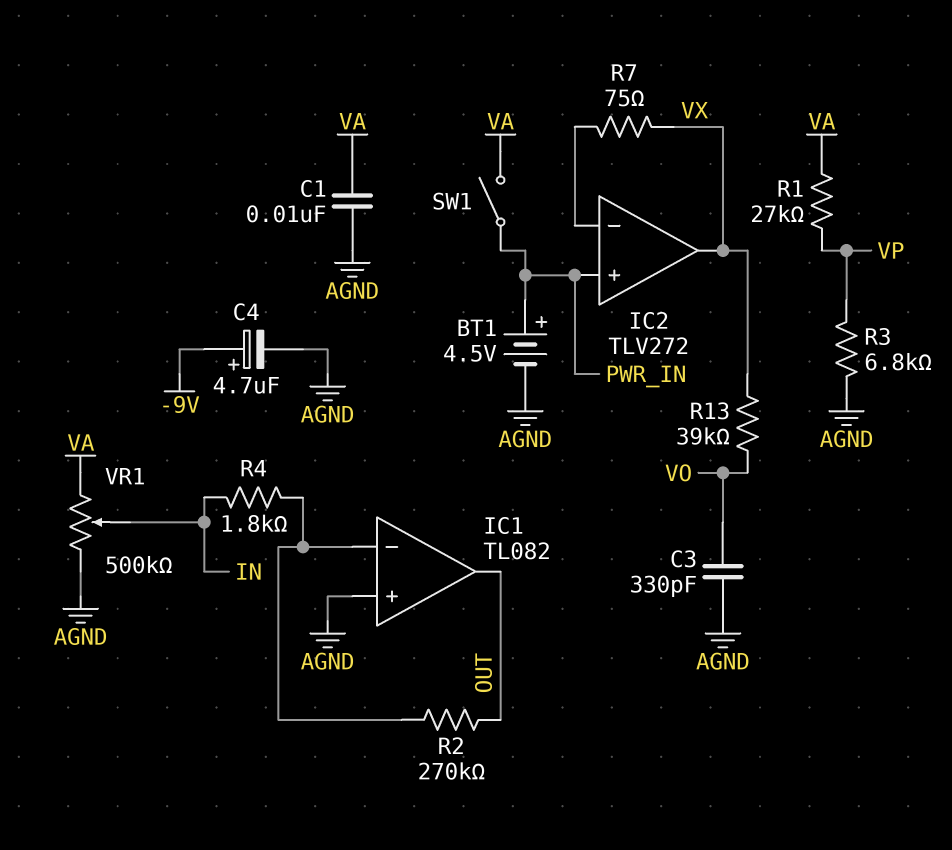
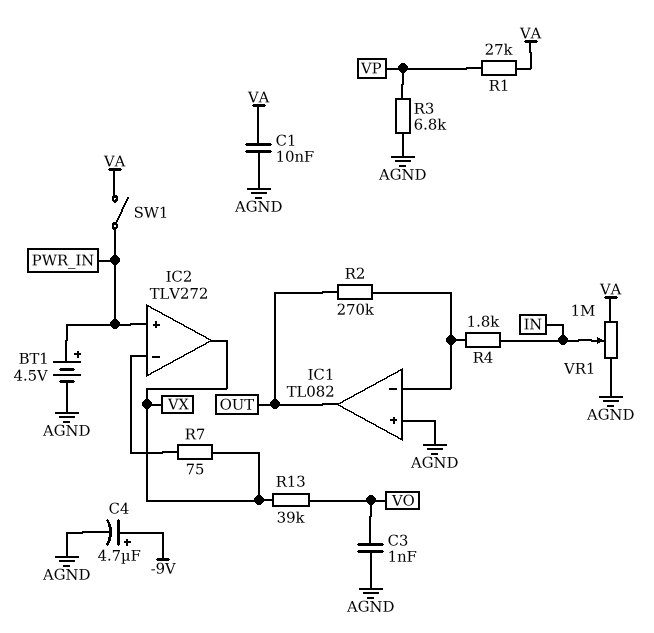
C3: 330pF (AGND, VO) -> 1nF (AGND, VO)
VR1: 500k (AGND, VA, wiper IN) -> 1M (AGND, VA, wiper IN)

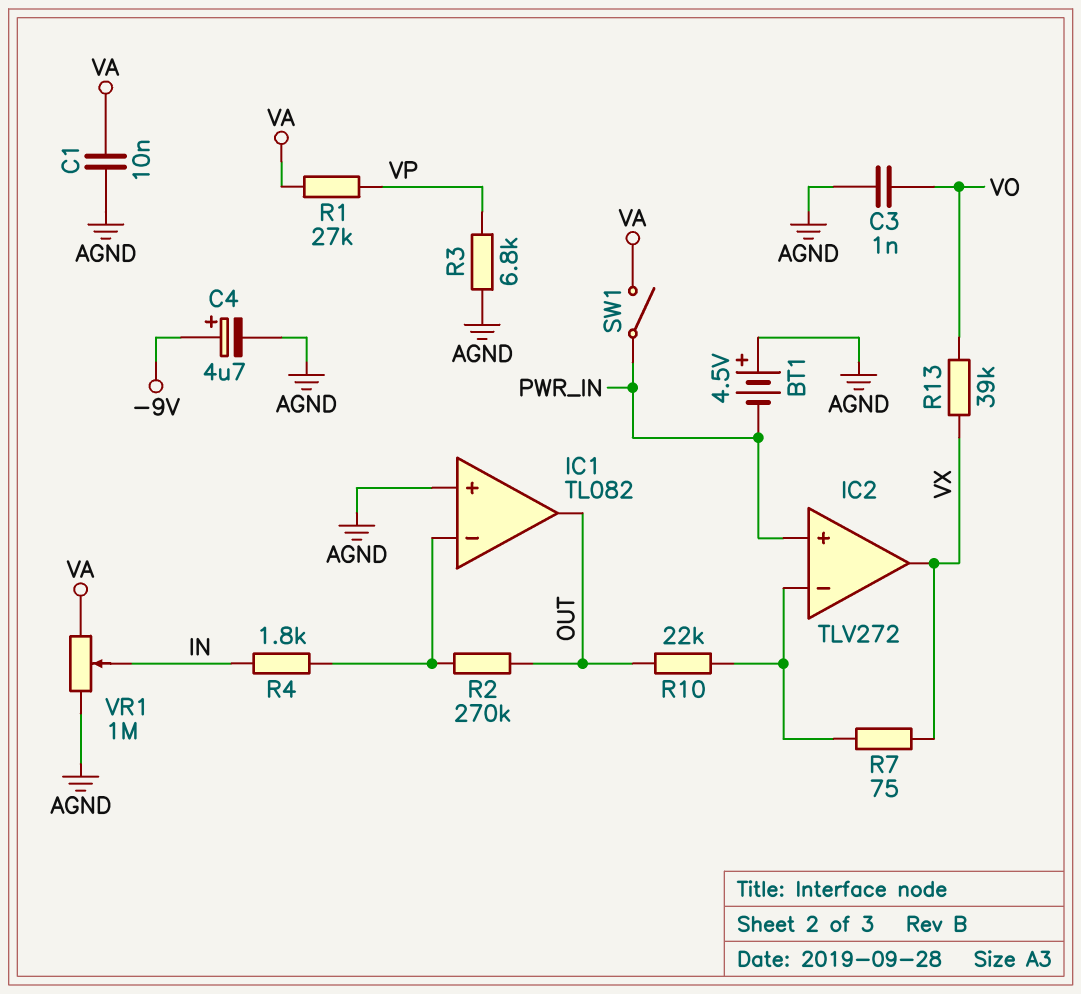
BT1: 4.5V (plus PWR_IN, minus AGND) -> 4.5V (plus AGND, minus PWR_IN)
R10: none -> 22k (IC2/in-, OUT)

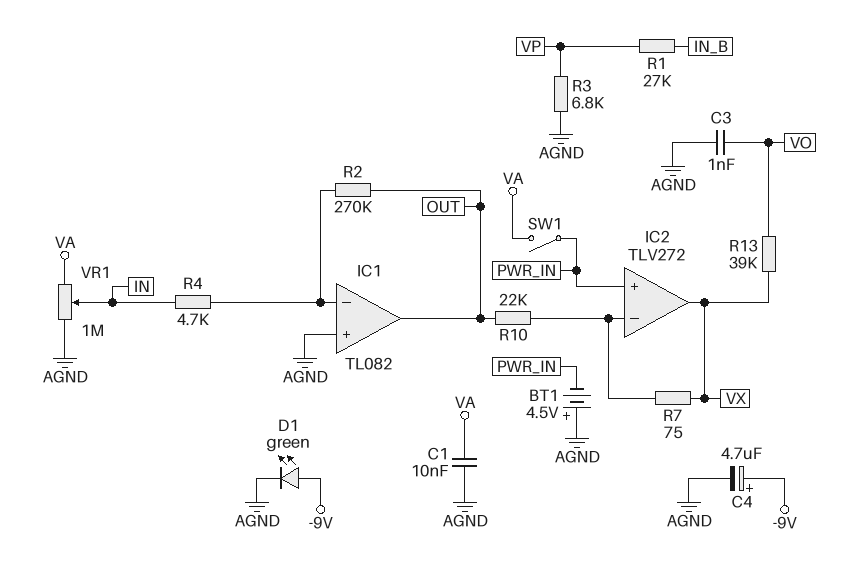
D1: none -> LED green (A -9V, K AGND)
R1: 27k (VA, VP) -> 27k (IN_B, VP)
R4: 1.8k (IC1/in-, IN) -> 4.7k (IC1/in-, IN)

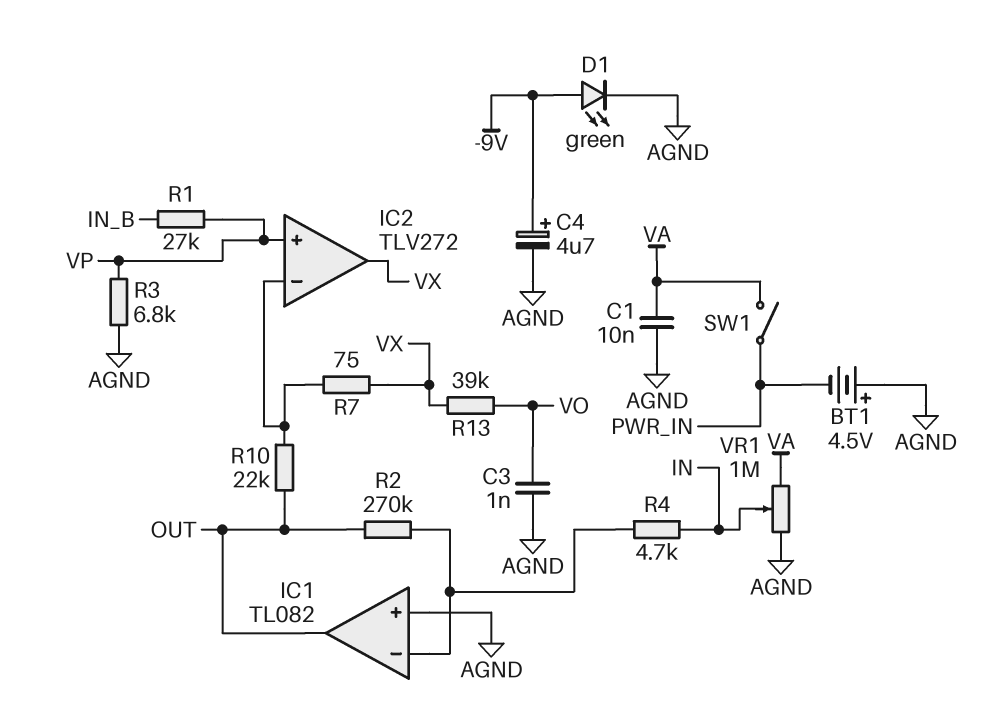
IC2 pin in+: PWR_IN -> VP

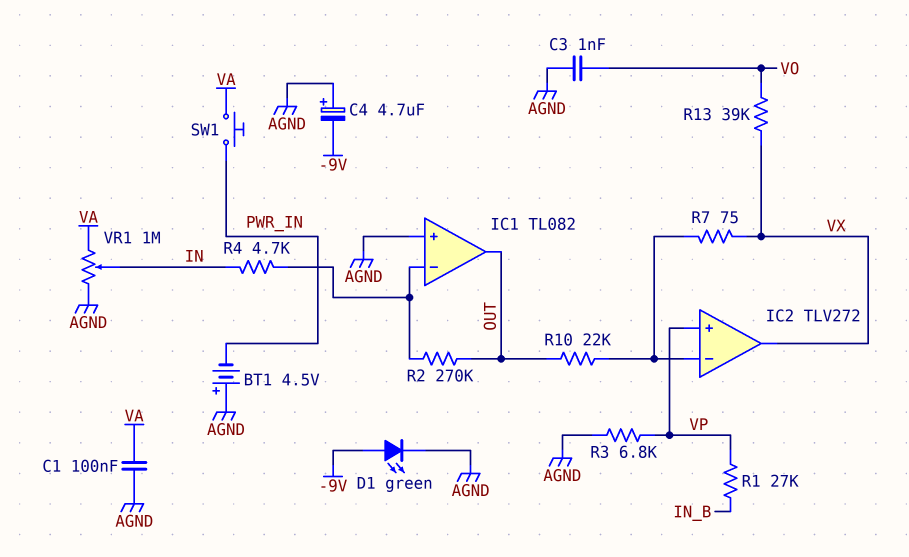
C1: 10nF (AGND, VA) -> 100nF (AGND, VA)
C4: 4.7uF (plus -9V, minus AGND) -> 4.7uF (plus AGND, minus -9V)
SW1: switch (PWR_IN, VA) -> button (PWR_IN, VA)

